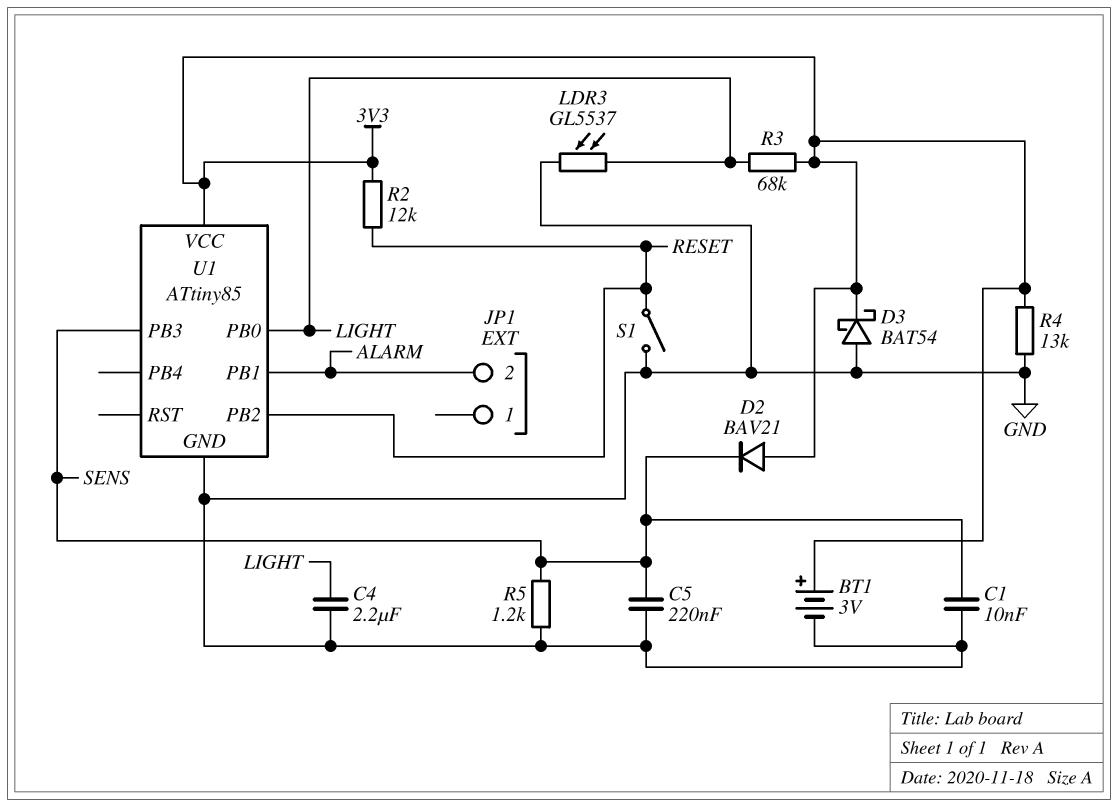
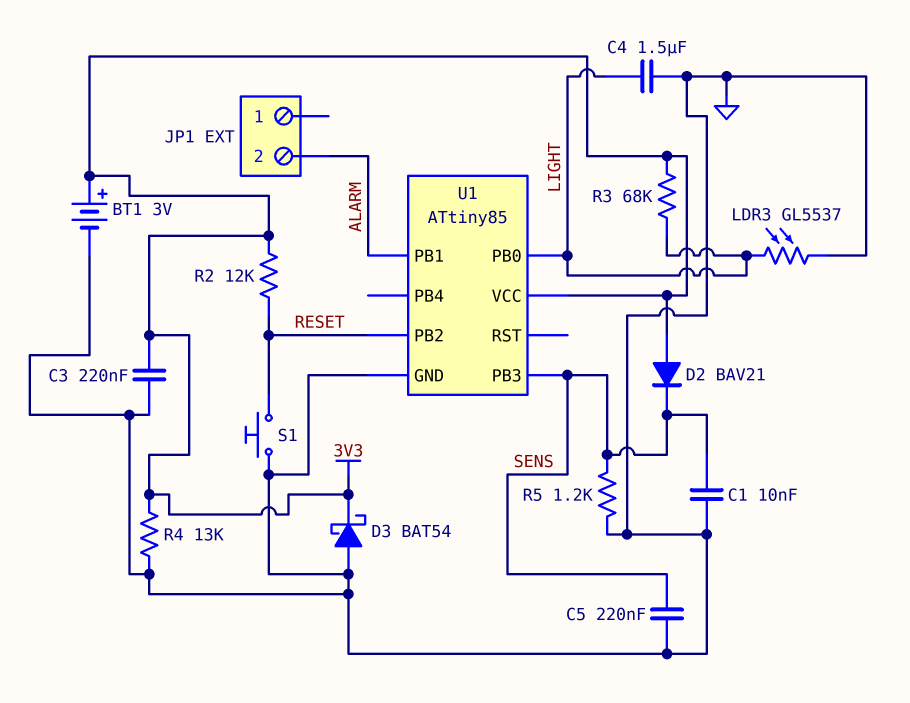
C3: none -> 220nF (3V3, GND)
C4: 2.2uF (GND, LIGHT) -> 1.5uF (GND, LIGHT)
S1: switch (GND, RESET) -> button (GND, RESET)

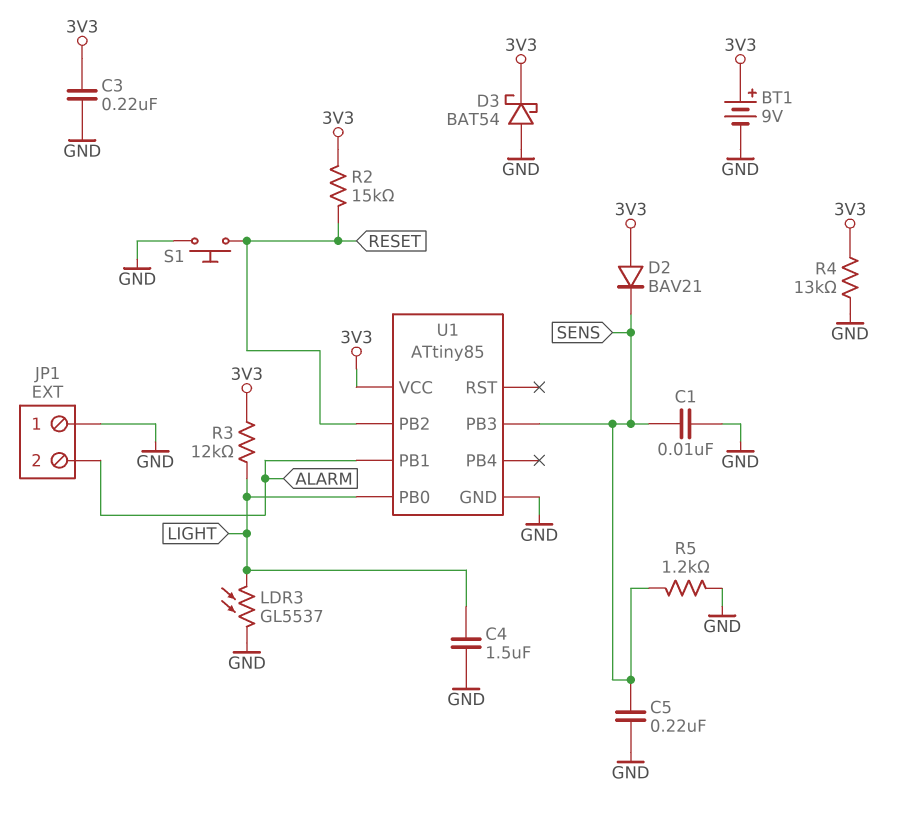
BT1: 3V (plus 3V3, minus GND) -> 9V (plus 3V3, minus GND)
JP1 pin 1: none -> GND
R2: 12k (3V3, RESET) -> 15k (3V3, RESET)
R3: 68k (3V3, LIGHT) -> 12k (3V3, LIGHT)

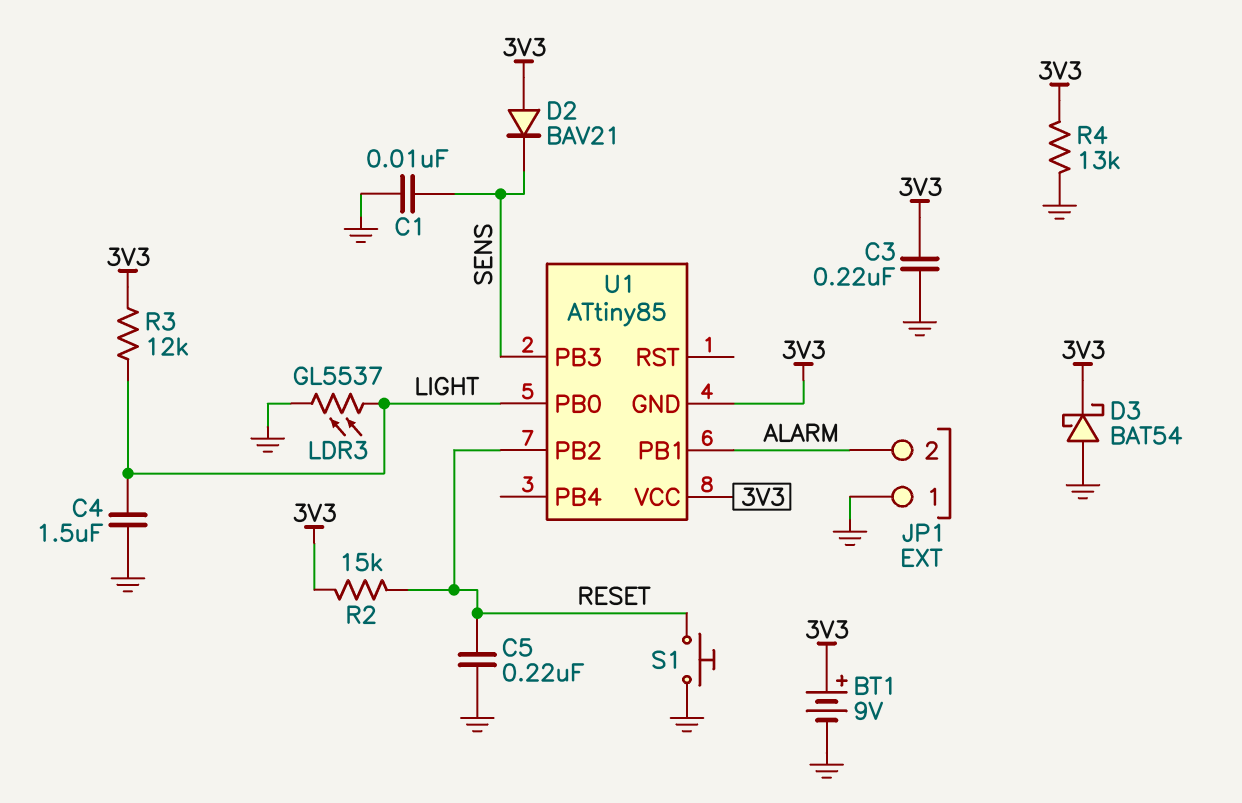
C5: 220nF (GND, SENS) -> 220nF (GND, RESET)
R5: 1.2k (GND, SENS) -> none
U1 pin GND: GND -> 3V3

